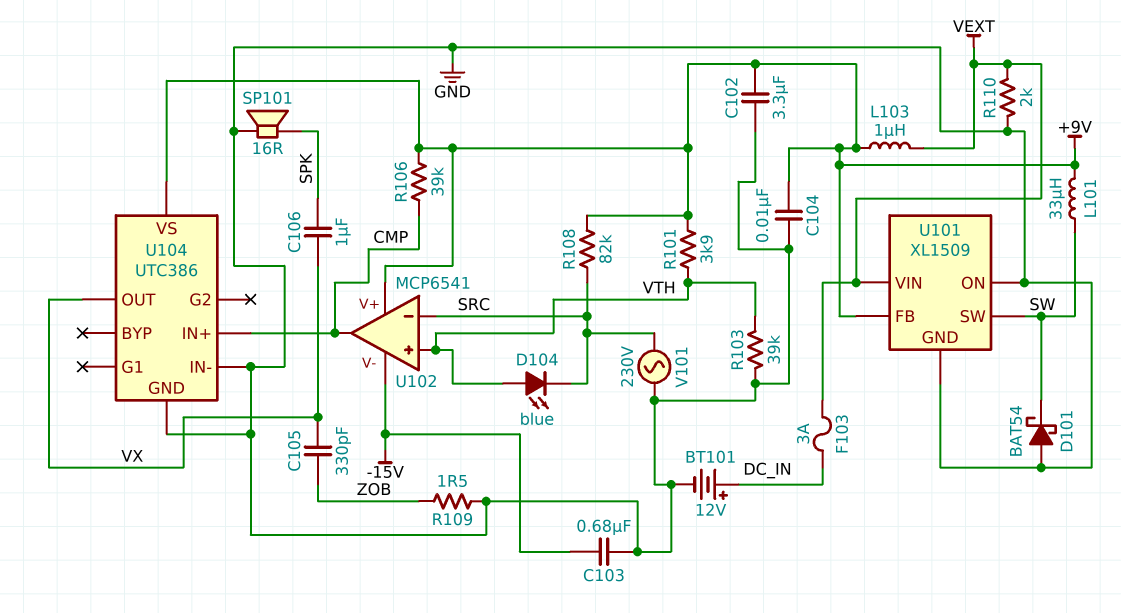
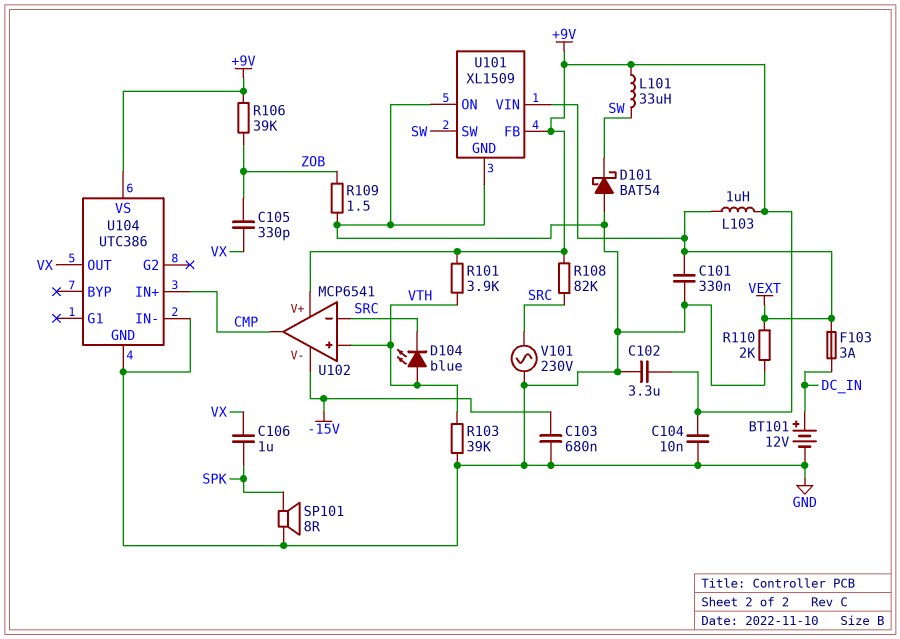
C101: none -> 330nF (GND, VEXT)
R106: 39k (+9V, CMP) -> 39k (+9V, ZOB)
SP101: speaker 16R (GND, SPK) -> speaker 8R (GND, SPK)

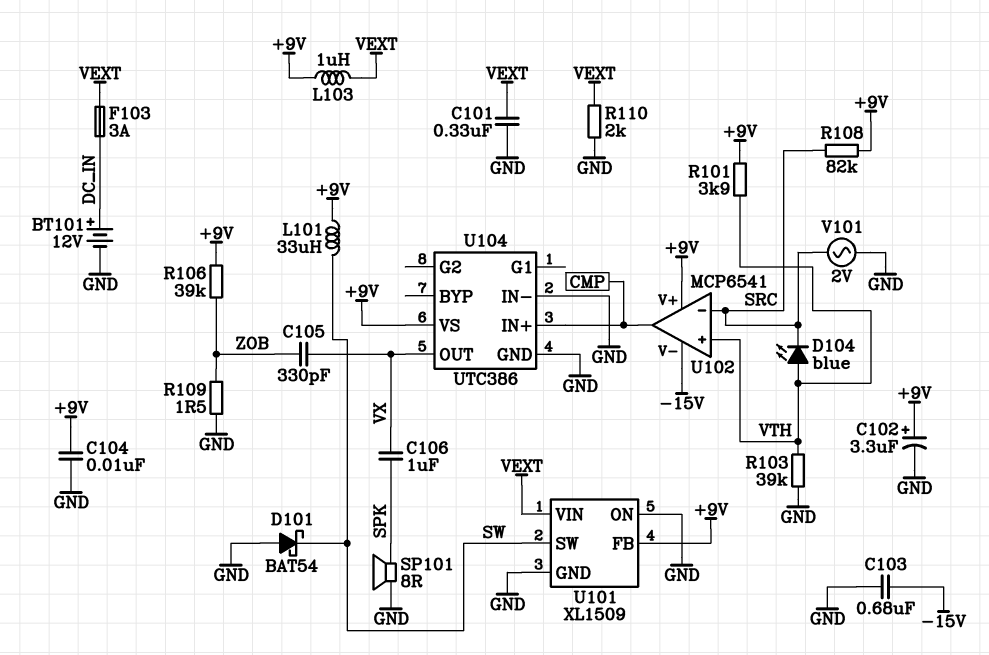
C102: 3.3uF (+9V, GND) -> 3.3uF (plus +9V, minus GND)
V101: AC 230V (GND, SRC) -> AC 2V (GND, SRC)

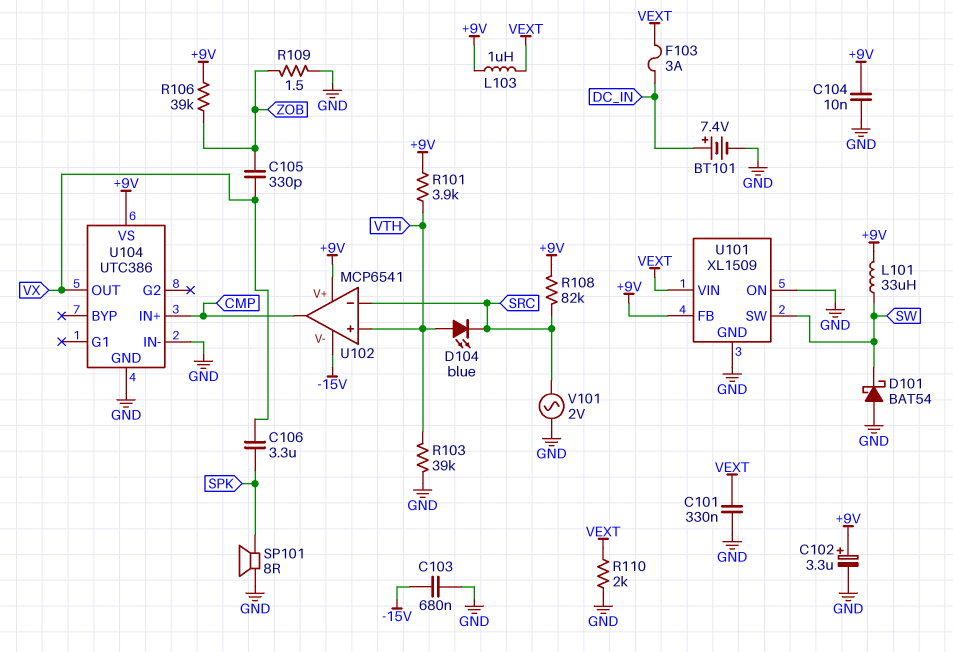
BT101: 12V (plus DC_IN, minus GND) -> 7.4V (plus DC_IN, minus GND)
C106: 1uF (SPK, VX) -> 3.3uF (SPK, VX)

